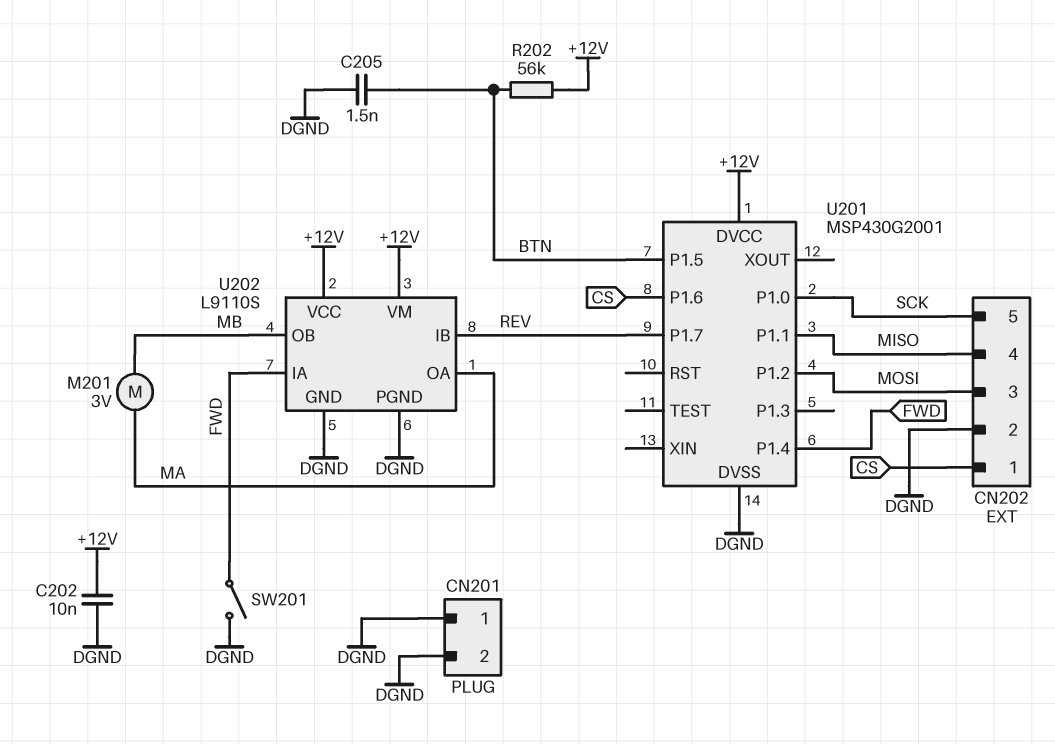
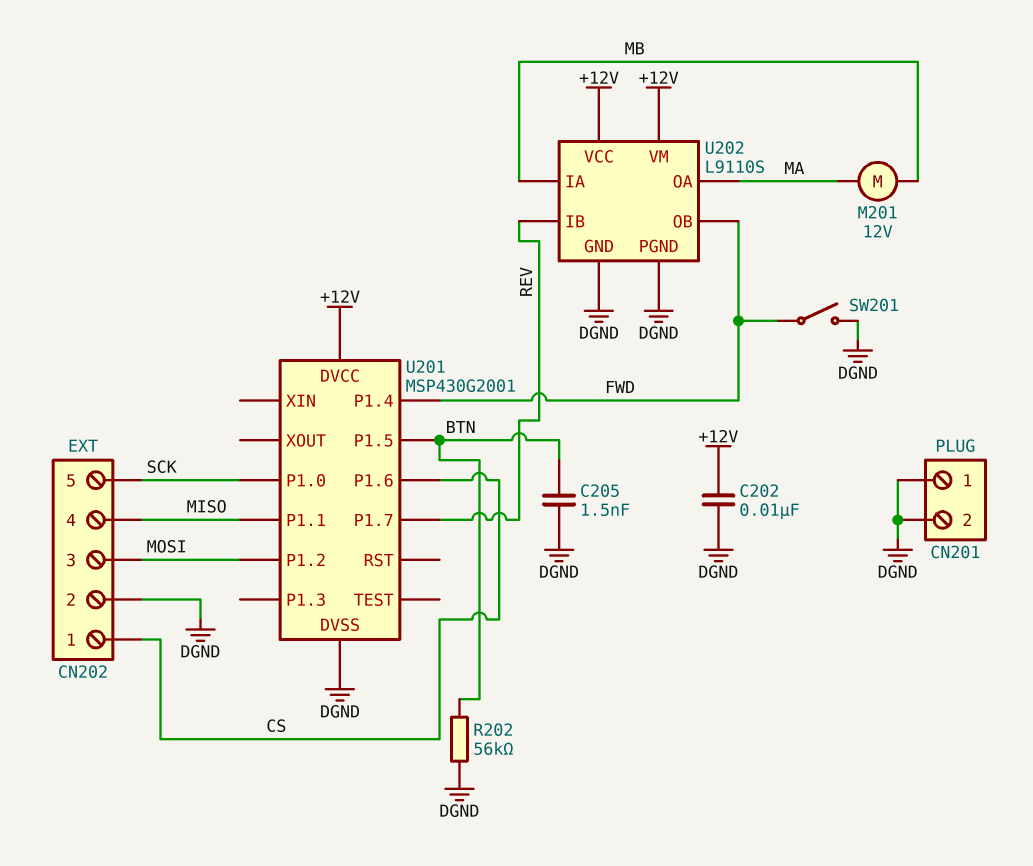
M201: motor 3V (MA, MB) -> motor 12V (MA, MB)
R202: 56k (+12V, BTN) -> 56k (BTN, DGND)
U202 pin IA: FWD -> MB
U202 pin OB: MB -> FWD

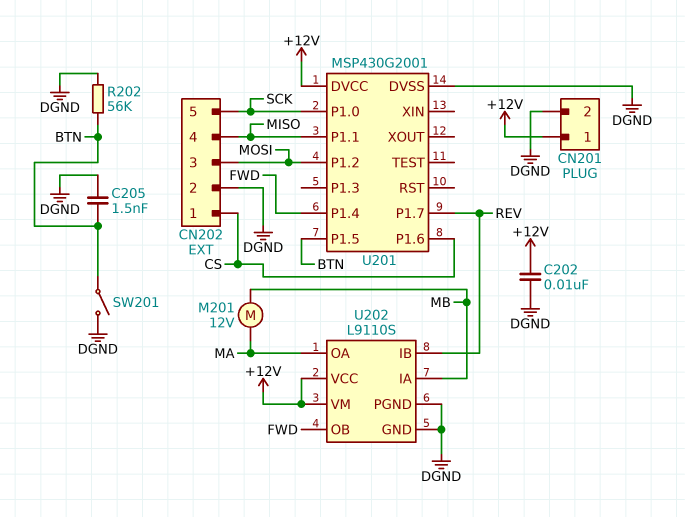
CN201 pin 1: DGND -> +12V
SW201: switch (DGND, FWD) -> switch (BTN, DGND)

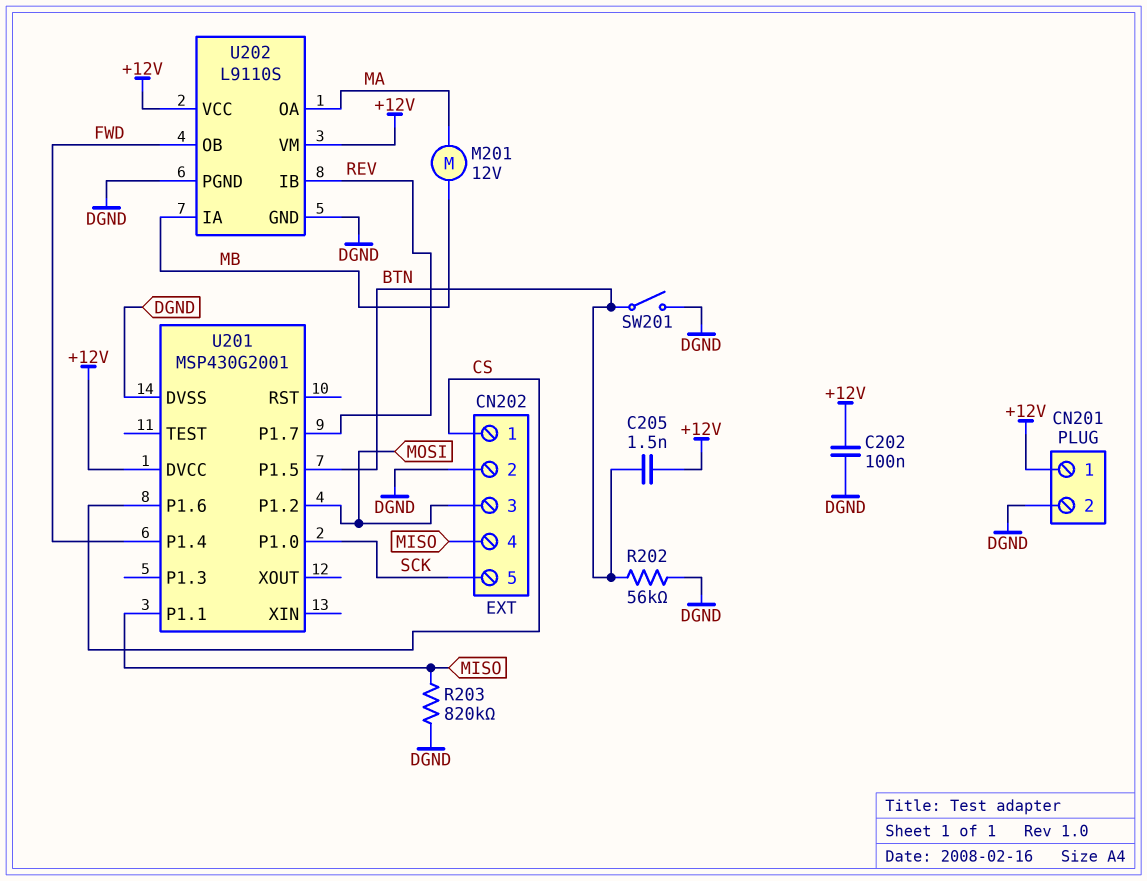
C202: 10nF (+12V, DGND) -> 100nF (+12V, DGND)
C205: 1.5nF (BTN, DGND) -> 1.5nF (+12V, BTN)
R203: none -> 820k (DGND, MISO)

